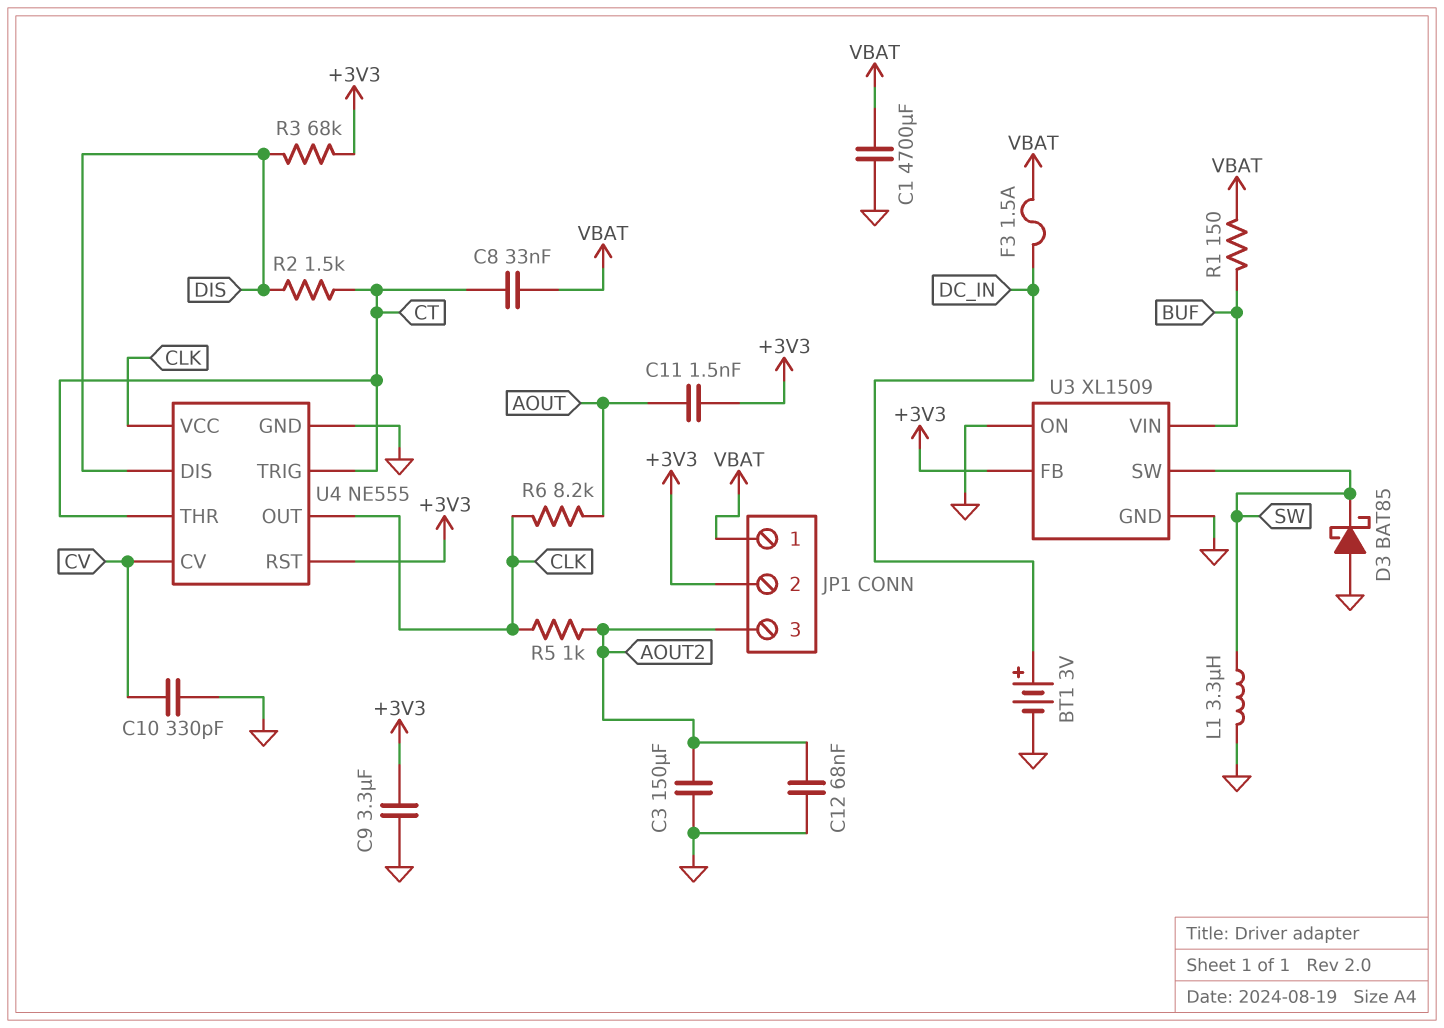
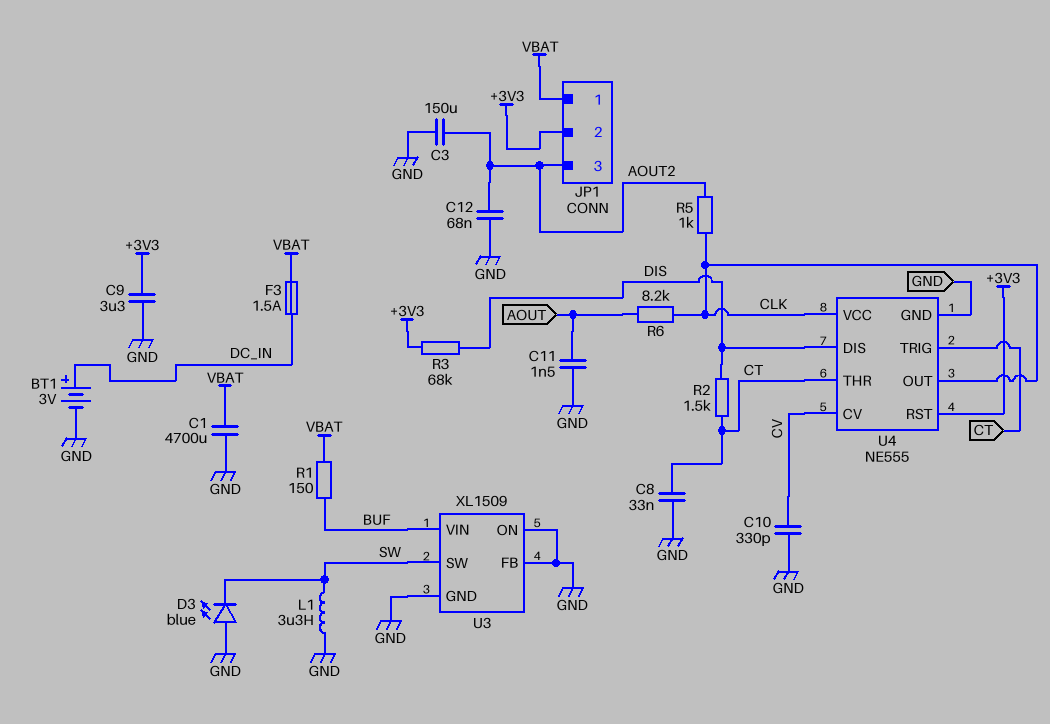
C8: 33nF (CT, VBAT) -> 33nF (CT, GND)
C11: 1.5nF (+3V3, AOUT) -> 1.5nF (AOUT, GND)
D3: schottky BAT85 (A GND, K SW) -> LED blue (A GND, K SW)
U3 pin FB: +3V3 -> GND

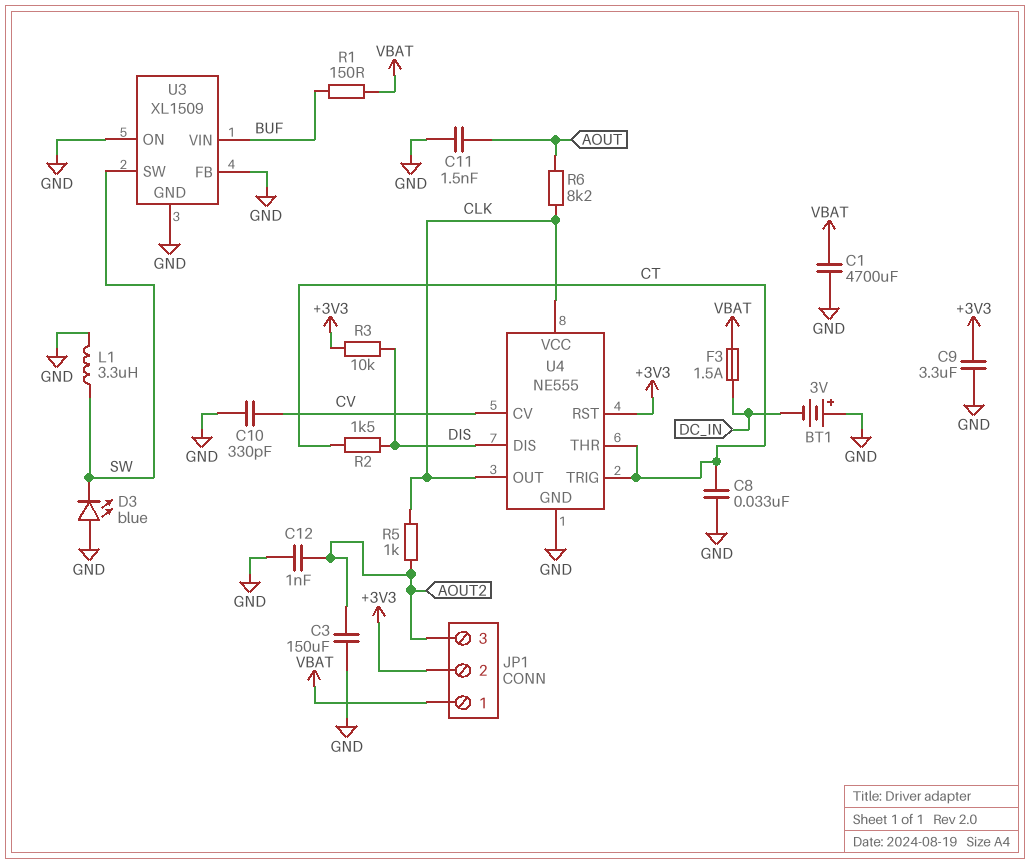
BT1: 3V (plus DC_IN, minus GND) -> 3V (plus GND, minus DC_IN)
C12: 68nF (AOUT2, GND) -> 1nF (AOUT2, GND)
R3: 68k (+3V3, DIS) -> 10k (+3V3, DIS)

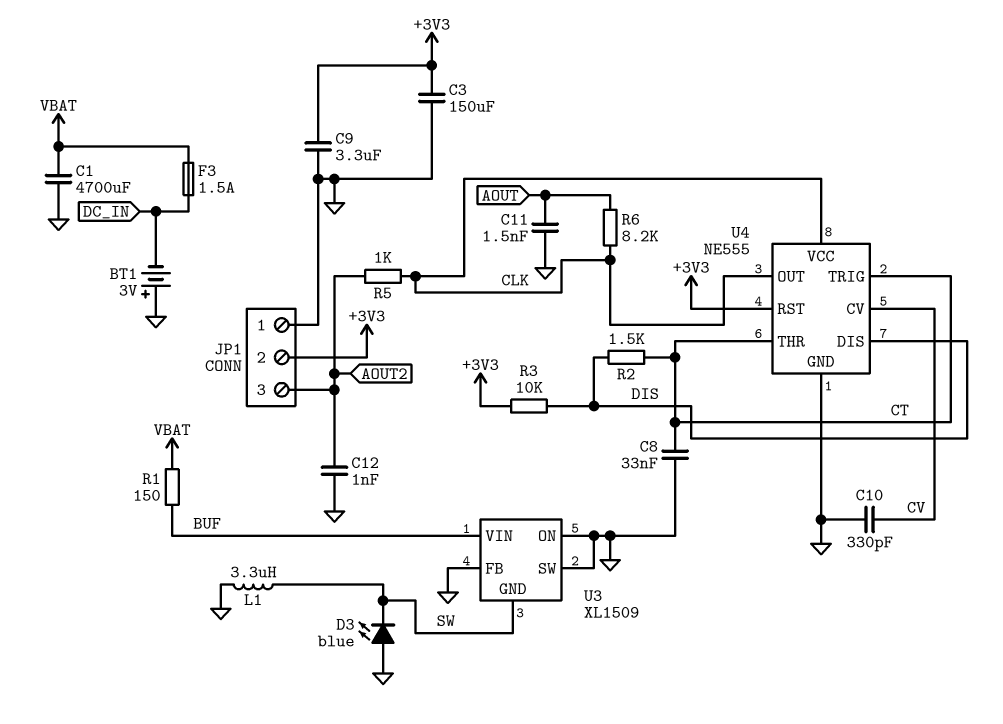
C3: 150uF (AOUT2, GND) -> 150uF (+3V3, GND)
JP1 pin 1: VBAT -> GND
U3 pin GND: GND -> SW
U3 pin SW: SW -> GND

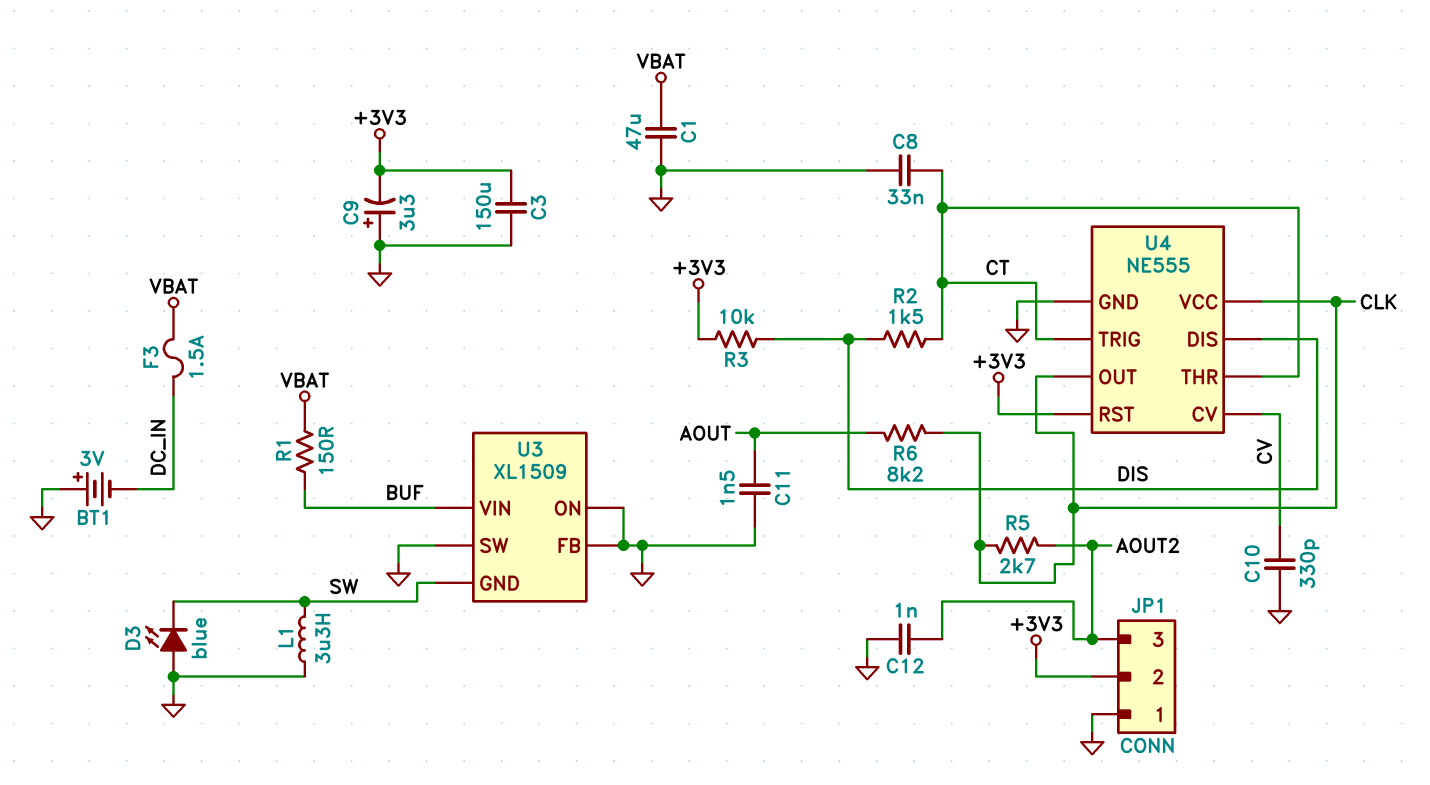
C1: 4700uF (GND, VBAT) -> 47uF (GND, VBAT)
C9: 3.3uF (+3V3, GND) -> 3.3uF (plus GND, minus +3V3)
R5: 1k (AOUT2, CLK) -> 2.7k (AOUT2, CLK)

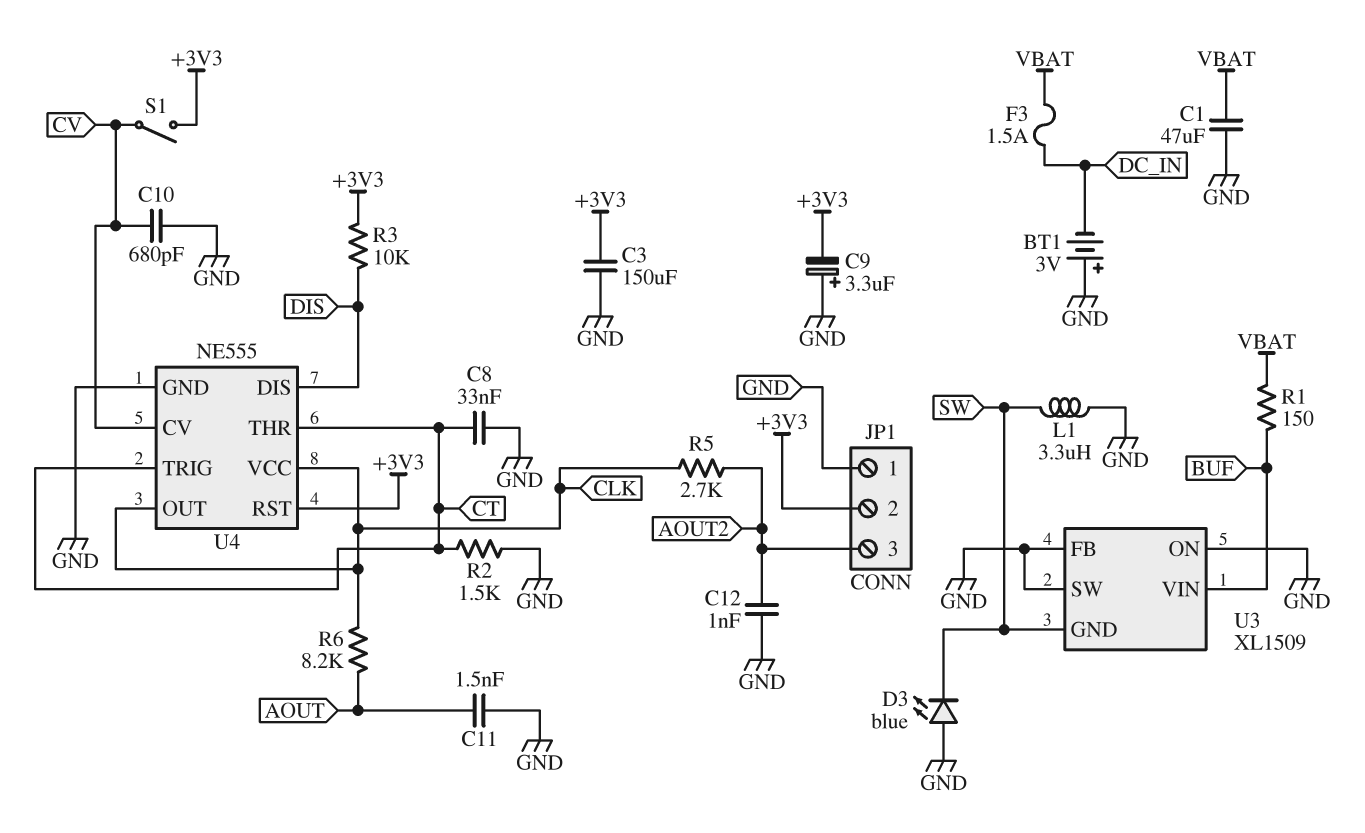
C10: 330pF (CV, GND) -> 680pF (CV, GND)
R2: 1.5k (CT, DIS) -> 1.5k (CT, GND)
S1: none -> switch (+3V3, CV)

